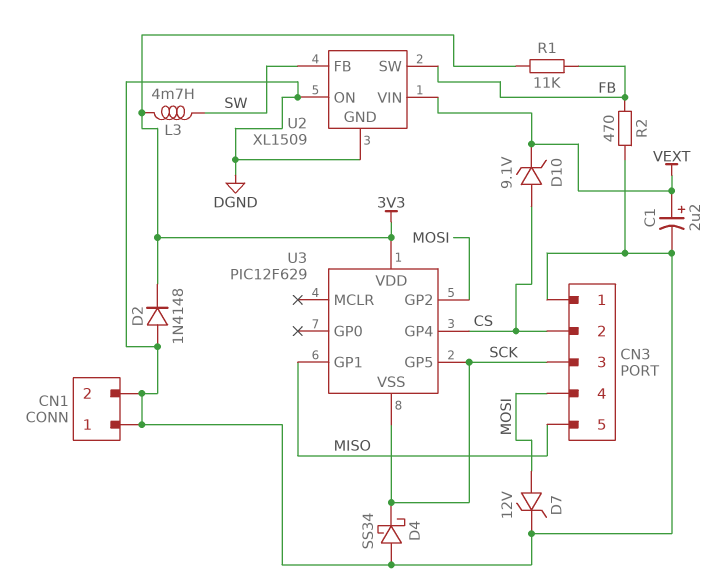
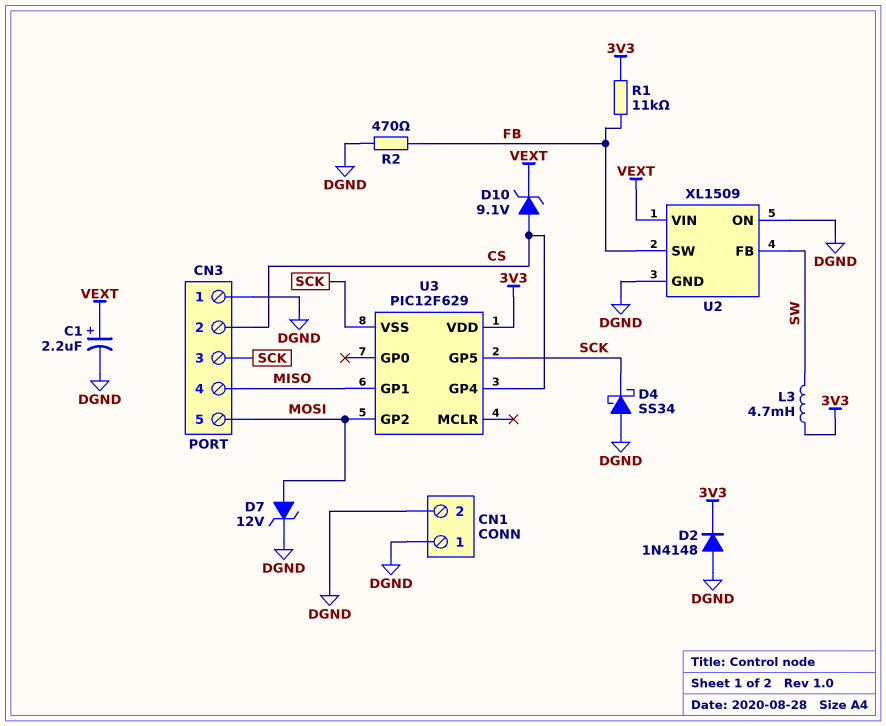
CN3 pin 4: MOSI -> MISO
CN3 pin 5: MISO -> MOSI

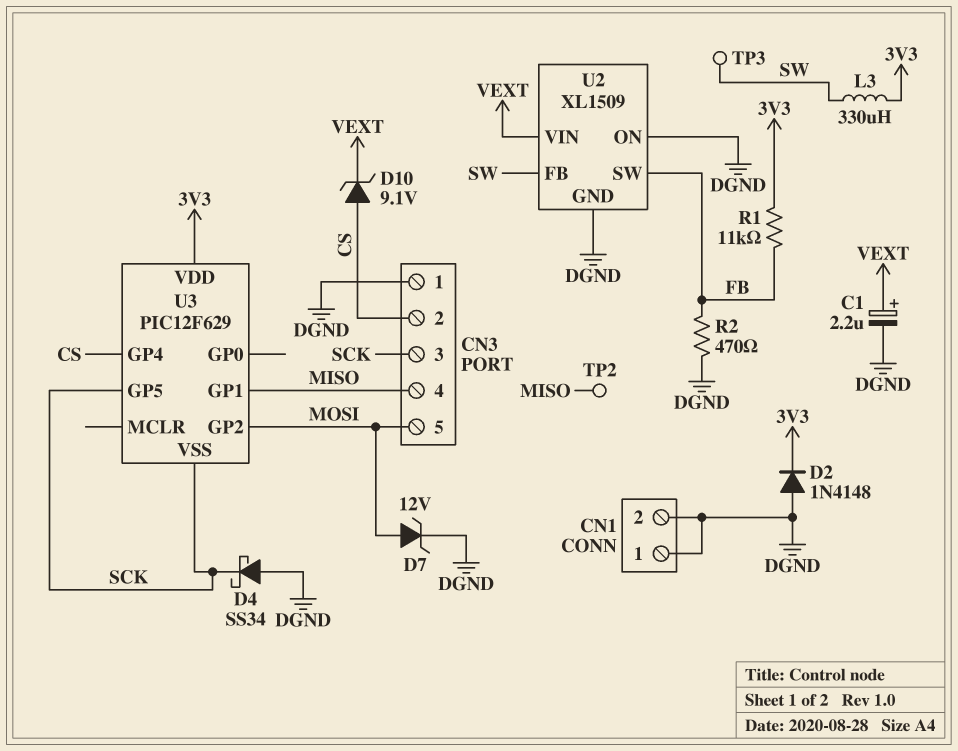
L3: 4.7mH (3V3, SW) -> 330uH (3V3, SW)
TP2: none -> test point (MISO)
TP3: none -> test point (SW)

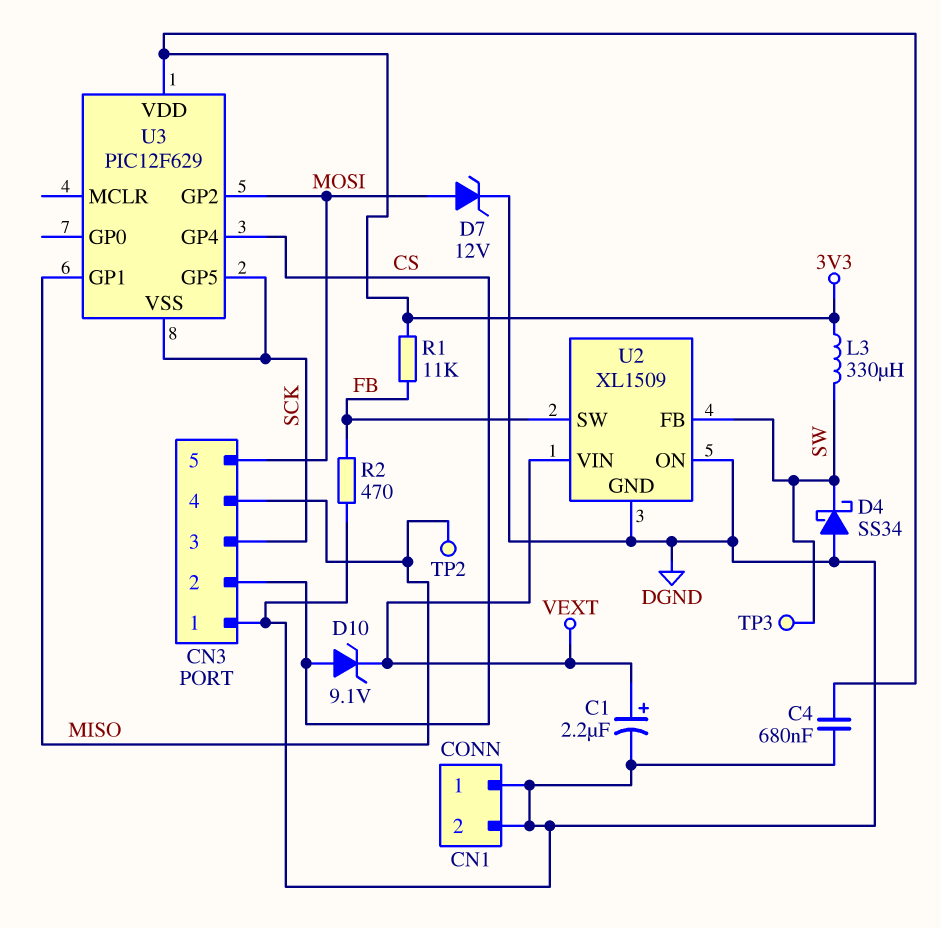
C4: none -> 680nF (3V3, DGND)
D2: diode 1N4148 (A DGND, K 3V3) -> none
D4: schottky SS34 (A DGND, K SCK) -> schottky SS34 (A DGND, K SW)

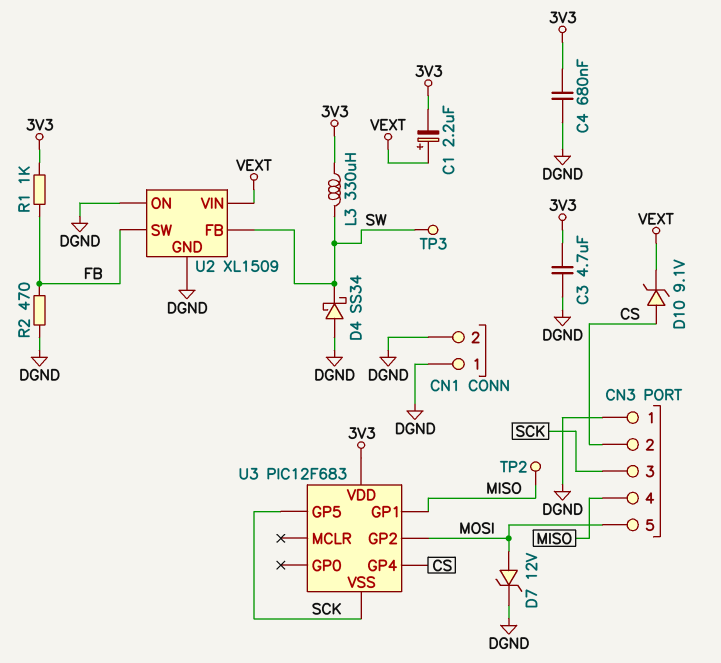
C1: 2.2uF (plus VEXT, minus DGND) -> 2.2uF (plus VEXT, minus 3V3)
C3: none -> 4.7uF (3V3, DGND)
R1: 11k (3V3, FB) -> 1k (3V3, FB)
U3: PIC12F629 -> PIC12F683

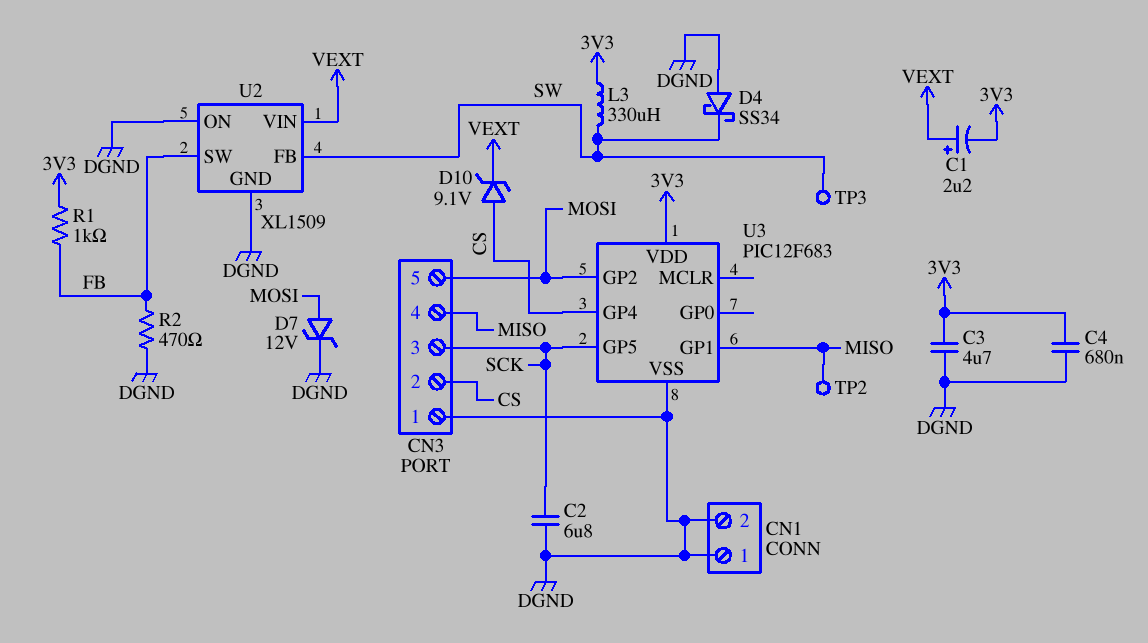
C2: none -> 6.8uF (DGND, SCK)
U3 pin VSS: SCK -> DGND

